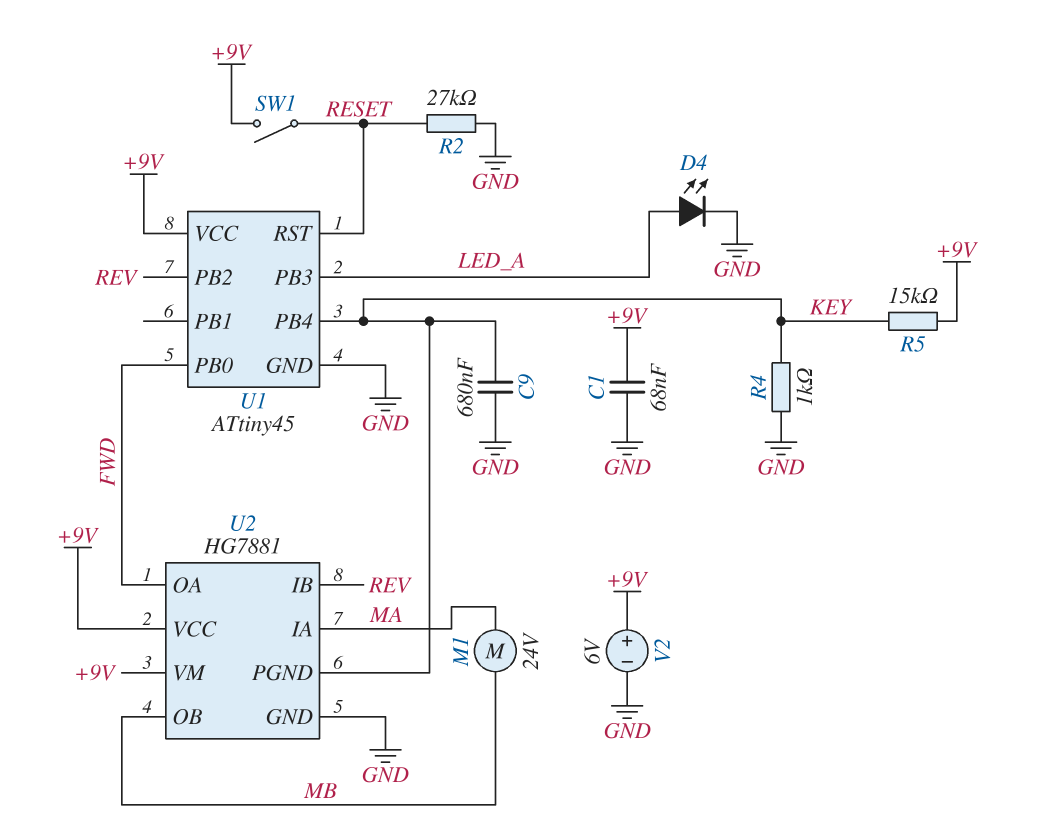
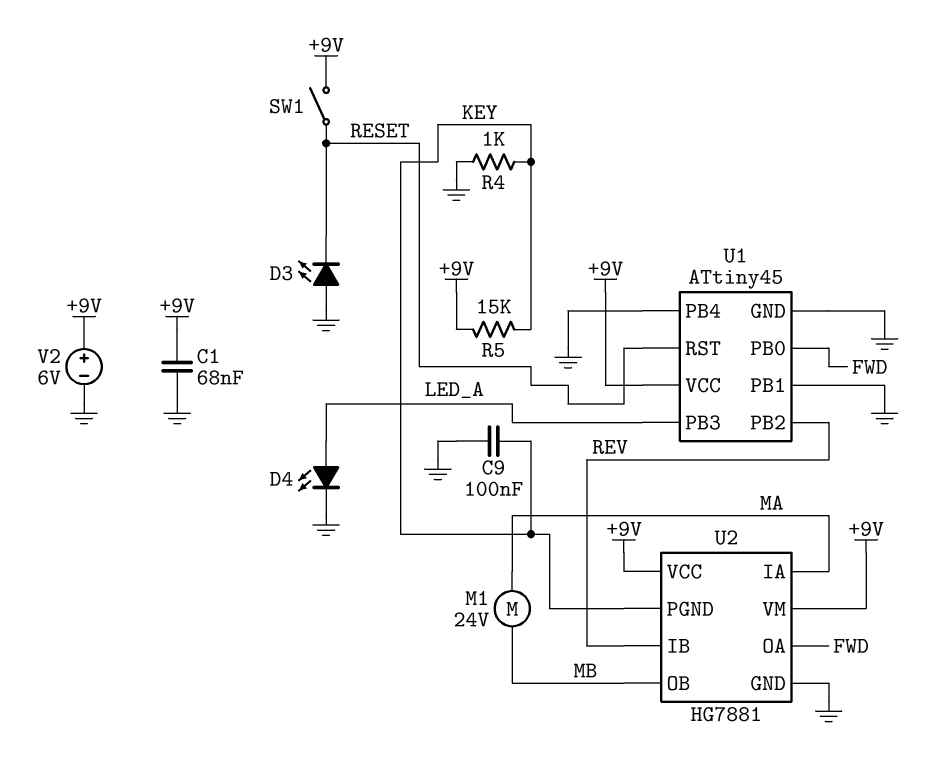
C9: 680nF (GND, KEY) -> 100nF (GND, KEY)
D3: none -> LED (A GND, K RESET)
R2: 27k (GND, RESET) -> none
U1 pin PB1: none -> GND
U1 pin PB4: KEY -> GND

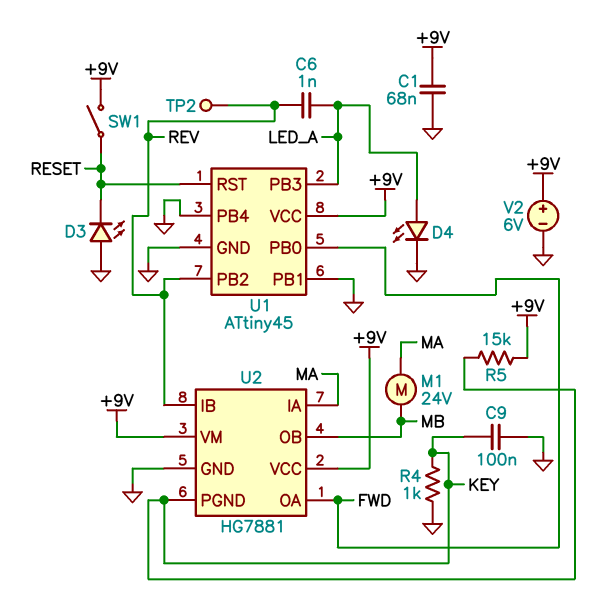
C6: none -> 1nF (LED_A, REV)
TP2: none -> test point (REV)

